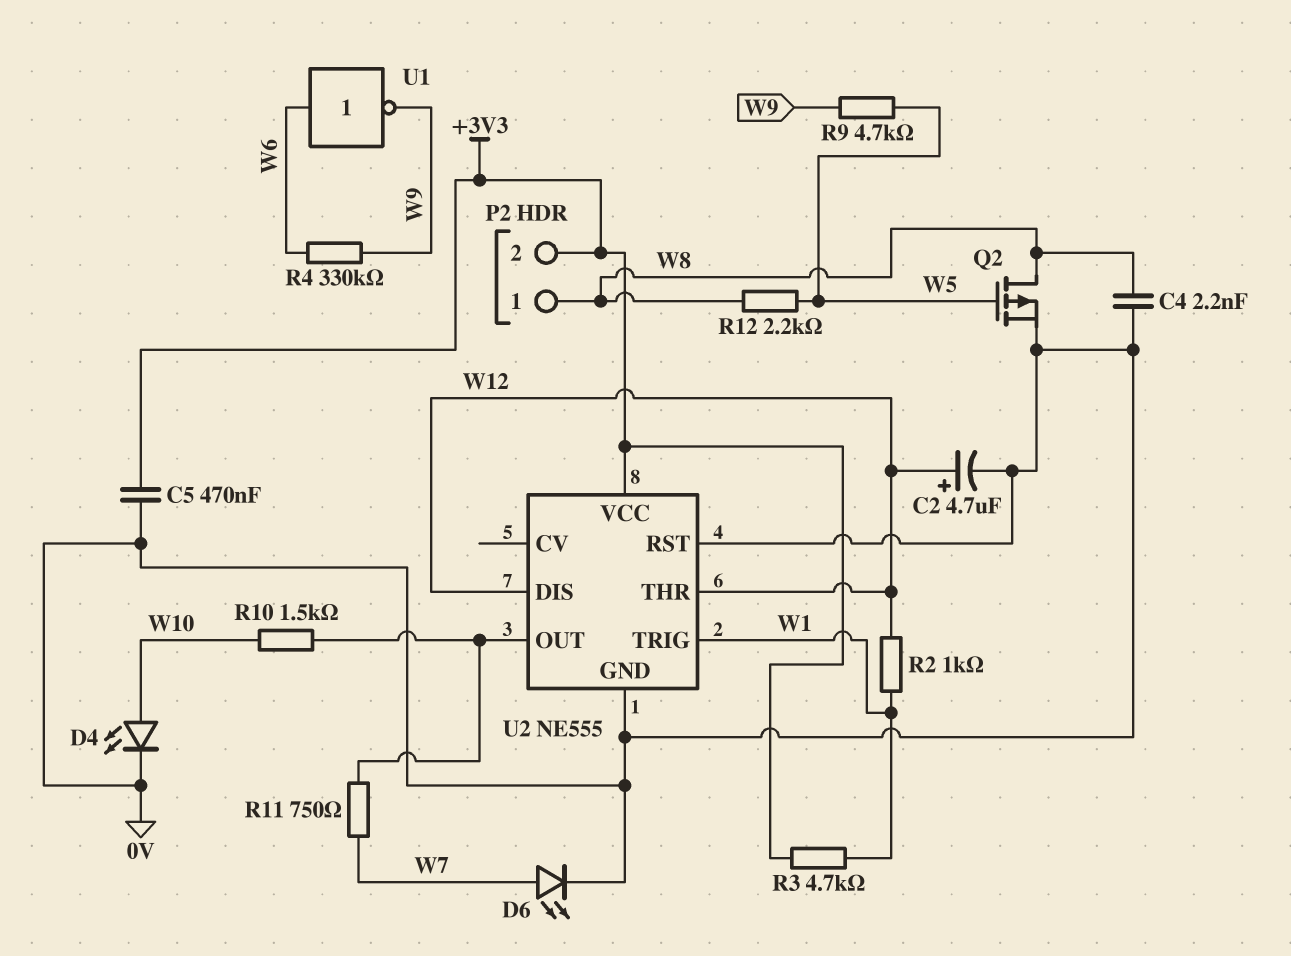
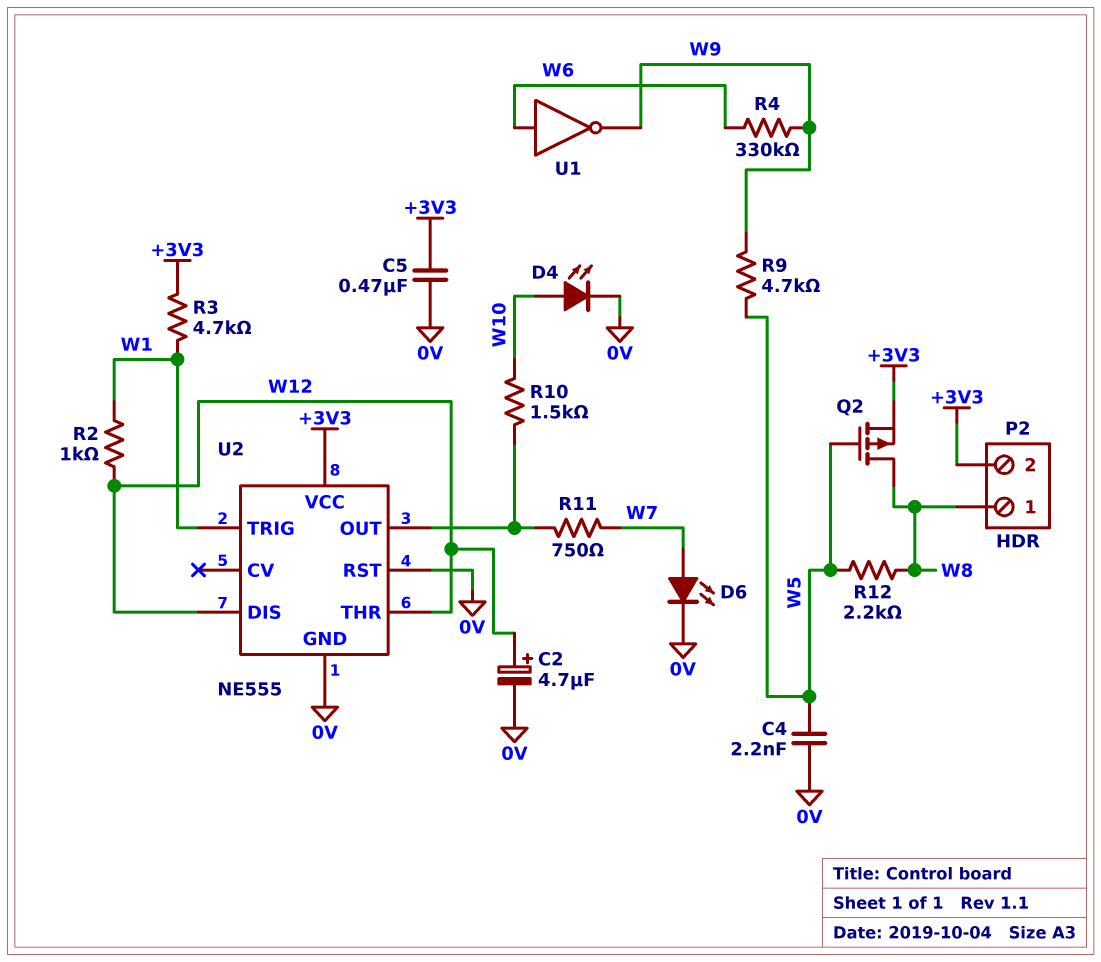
C4: 2.2nF (0V, W8) -> 2.2nF (0V, W5)
Q2: PMOS (G W5, D W8, S 0V) -> PMOS (G W5, D W8, S +3V3)

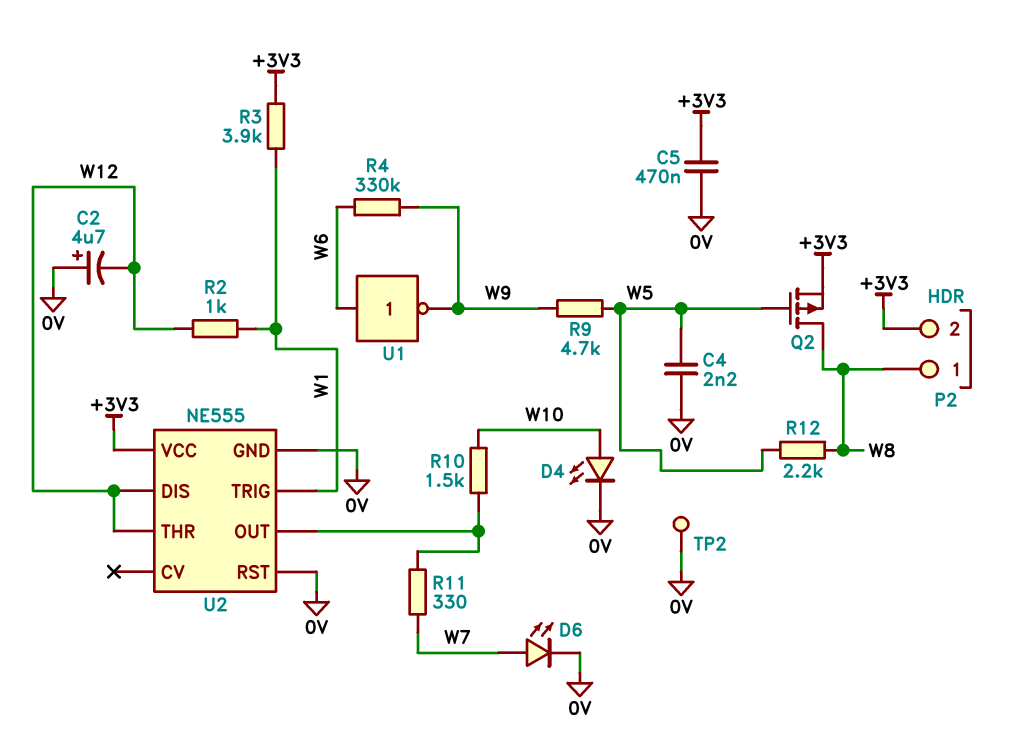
C2: 4.7uF (plus W12, minus 0V) -> 4.7uF (plus 0V, minus W12)
R3: 4.7k (+3V3, W1) -> 3.9k (+3V3, W1)
R11: 750 (U2/OUT, W7) -> 330 (U2/OUT, W7)
TP2: none -> test point (0V)

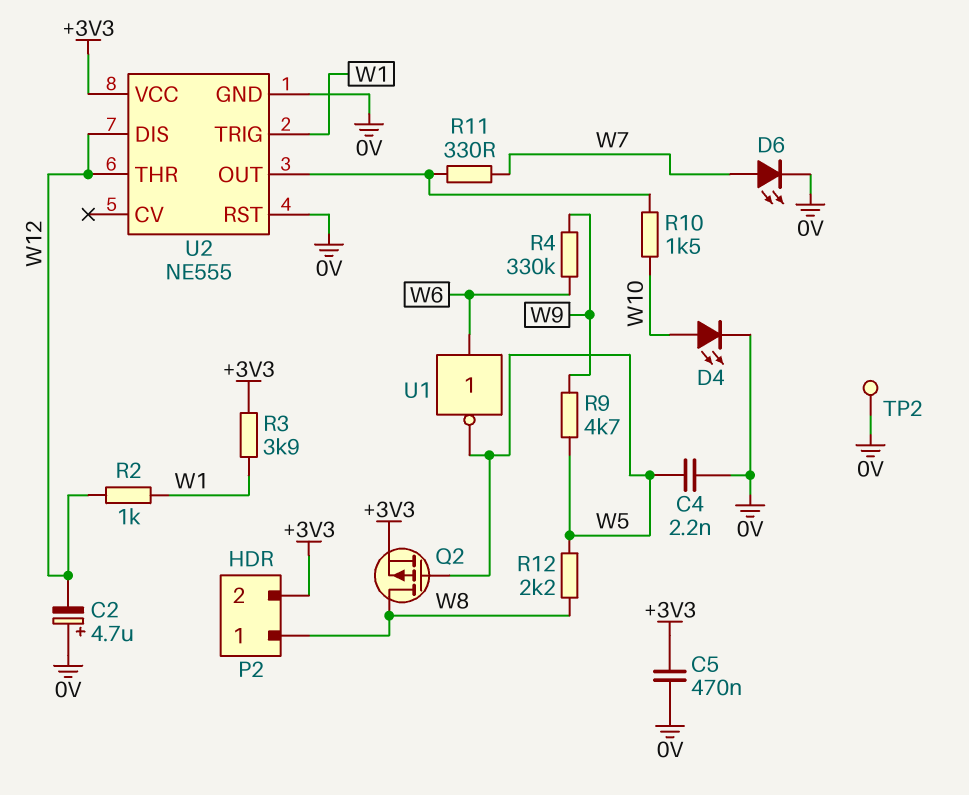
U1: NOT (in W6, out W9) -> NOT (in W6, out W5)

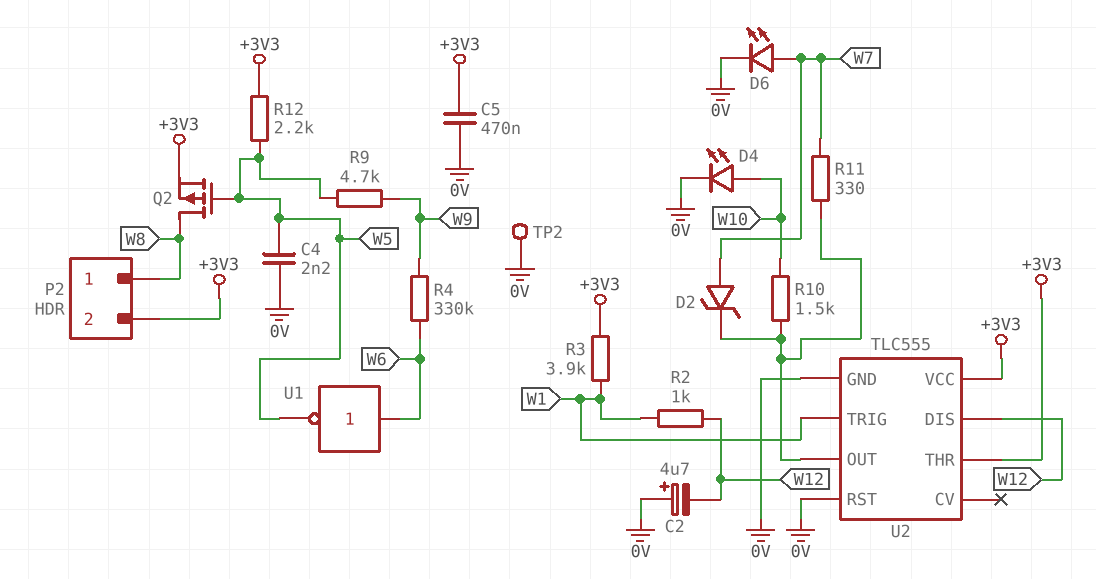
D2: none -> zener (A W7, K U2/OUT)
R12: 2.2k (W5, W8) -> 2.2k (+3V3, W5)
U2: NE555 -> TLC555
U2 pin THR: W12 -> +3V3

